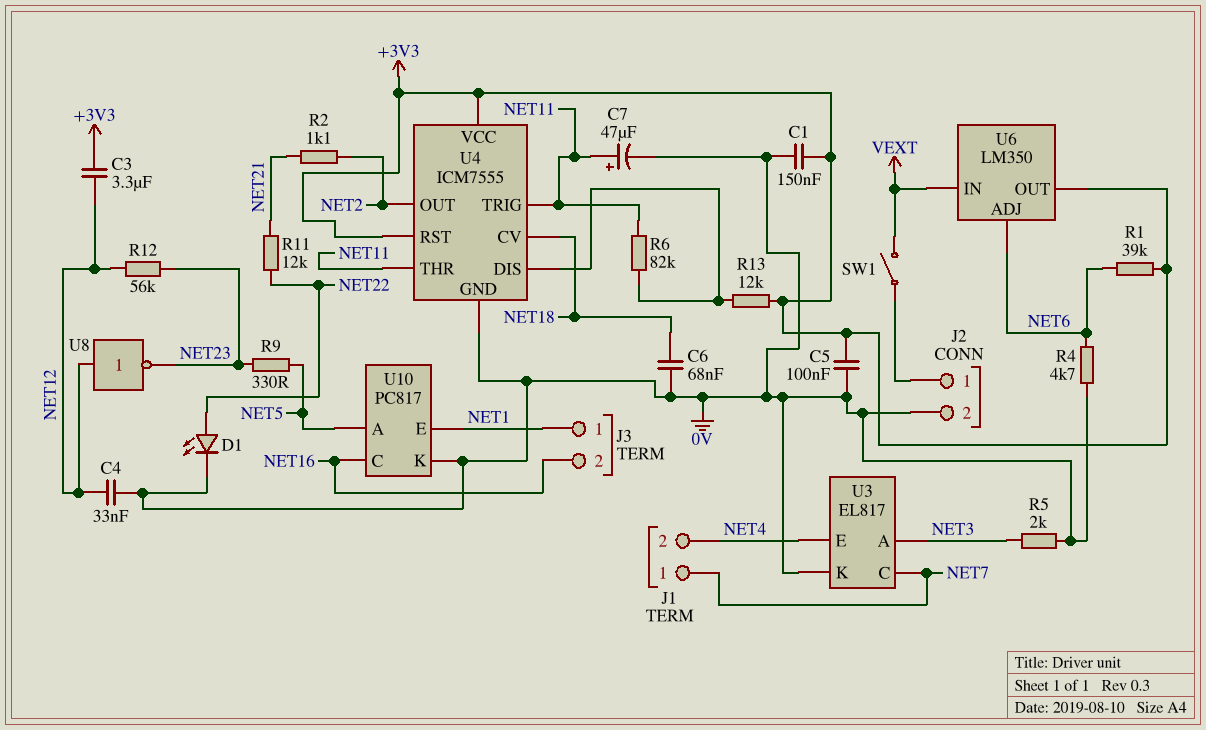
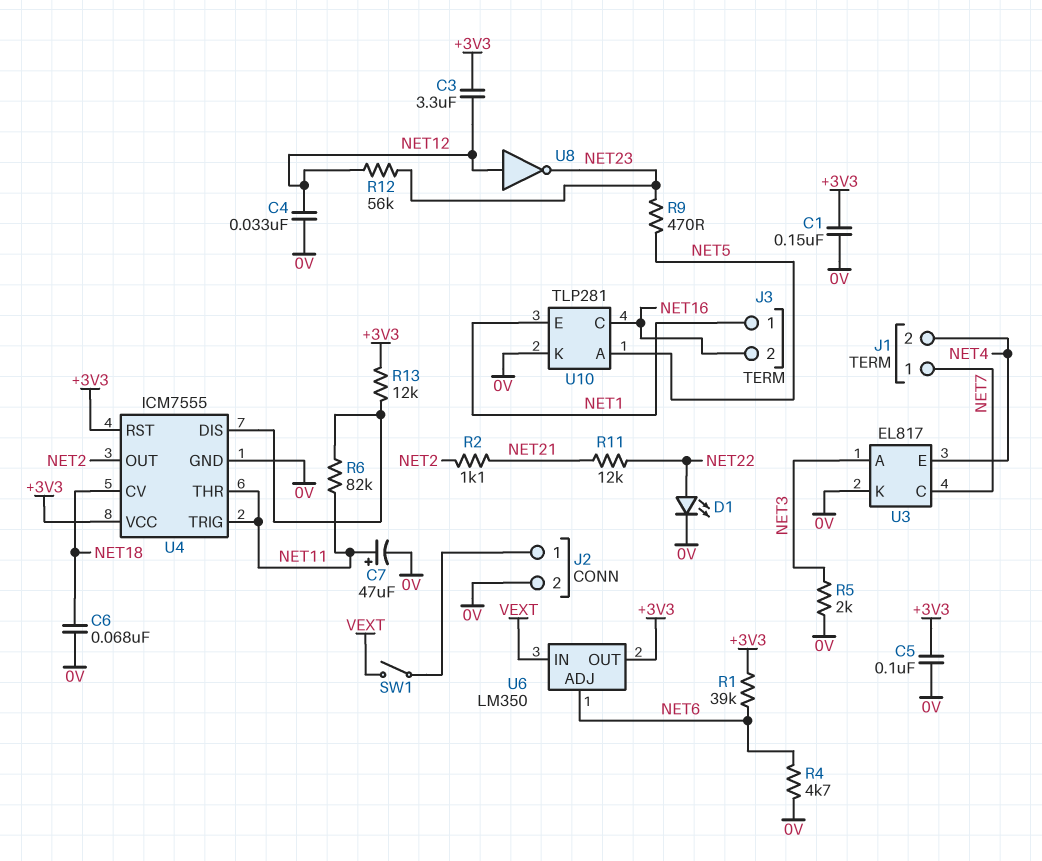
R9: 330 (NET5, NET23) -> 470 (NET5, NET23)
U10: PC817 -> TLP281

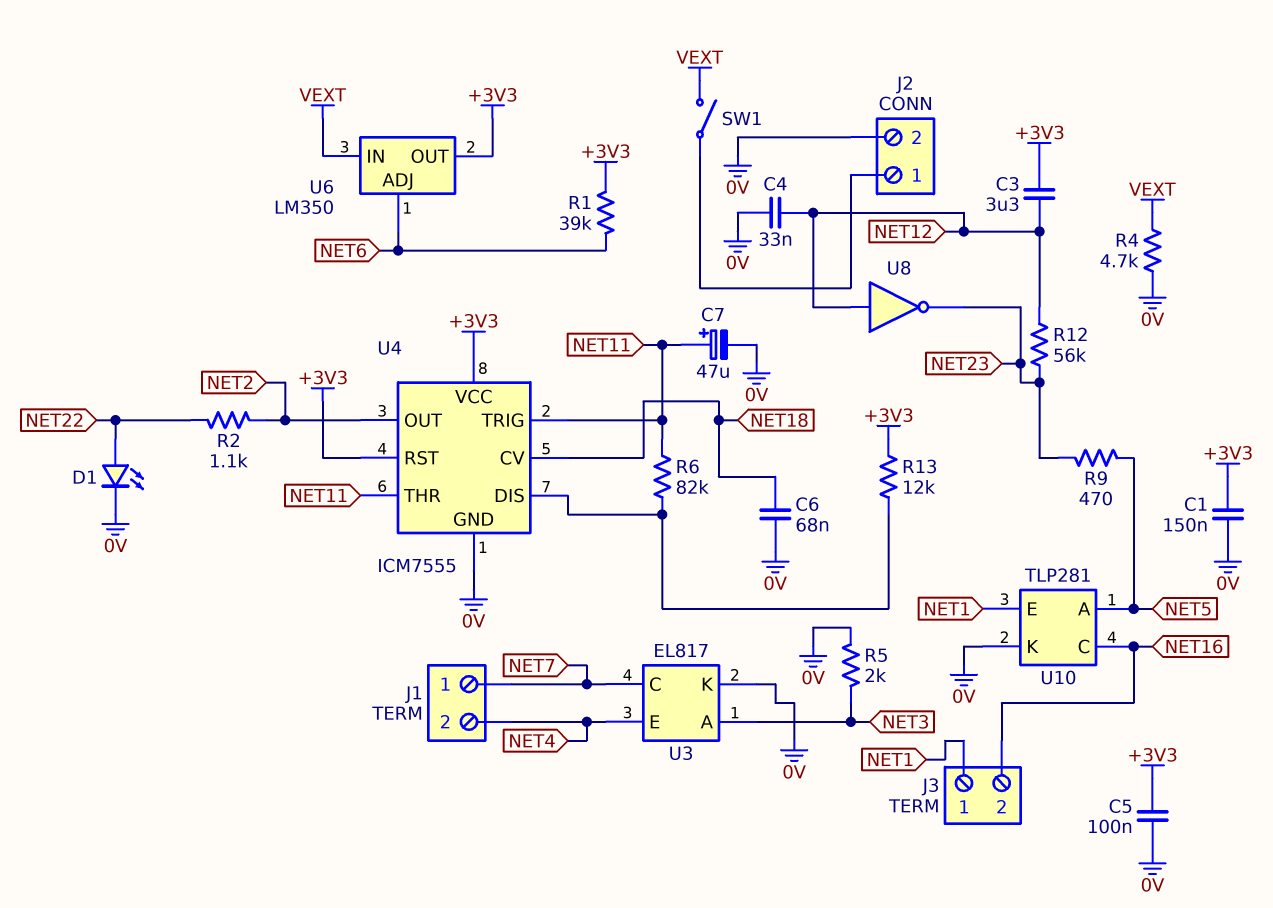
R2: 1.1k (NET2, NET21) -> 1.1k (NET2, NET22)
R4: 4.7k (0V, NET6) -> 4.7k (0V, VEXT)
R11: 12k (NET21, NET22) -> none

